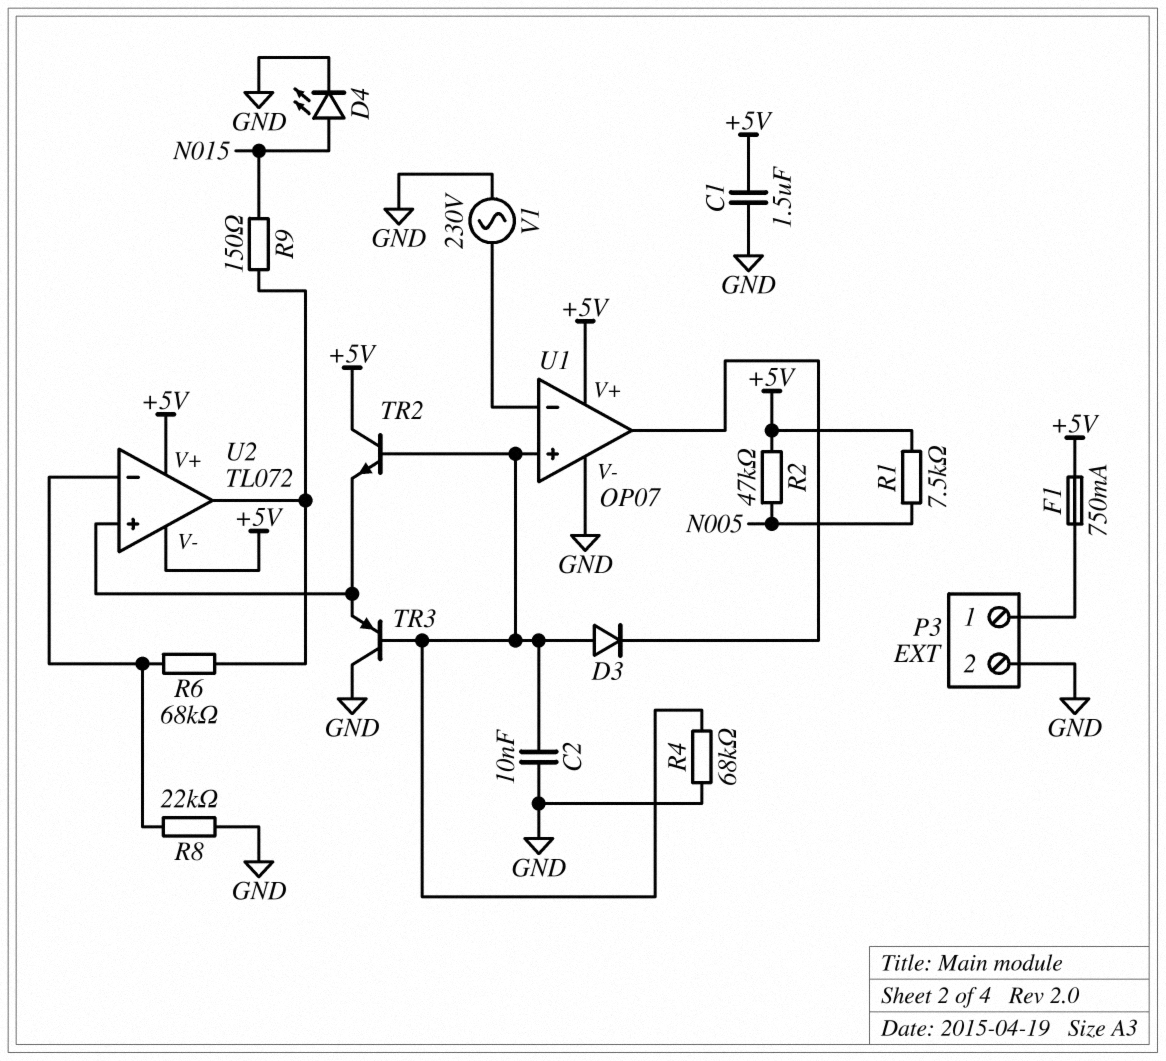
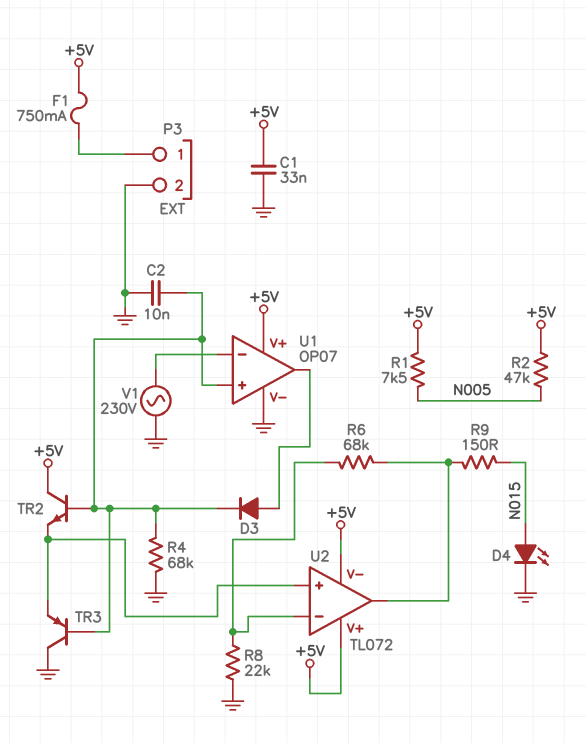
C1: 1.5uF (+5V, GND) -> 33nF (+5V, GND)
D3: diode (A U1/in+, K U1/out) -> diode (A U1/out, K U1/in+)

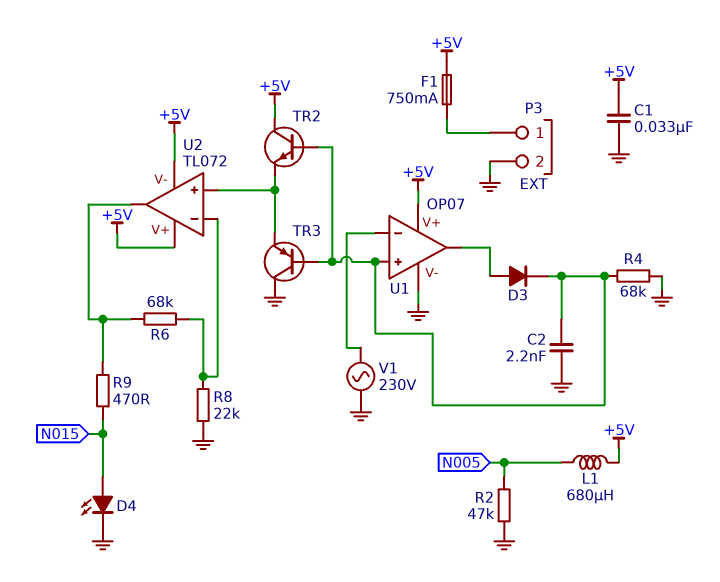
C2: 10nF (GND, U1/in+) -> 2.2nF (GND, U1/in+)
L1: none -> 680uH (+5V, N005)
R1: 7.5k (+5V, N005) -> none
R2: 47k (+5V, N005) -> 47k (GND, N005)
R9: 150 (N015, U2/out) -> 470 (N015, U2/out)

